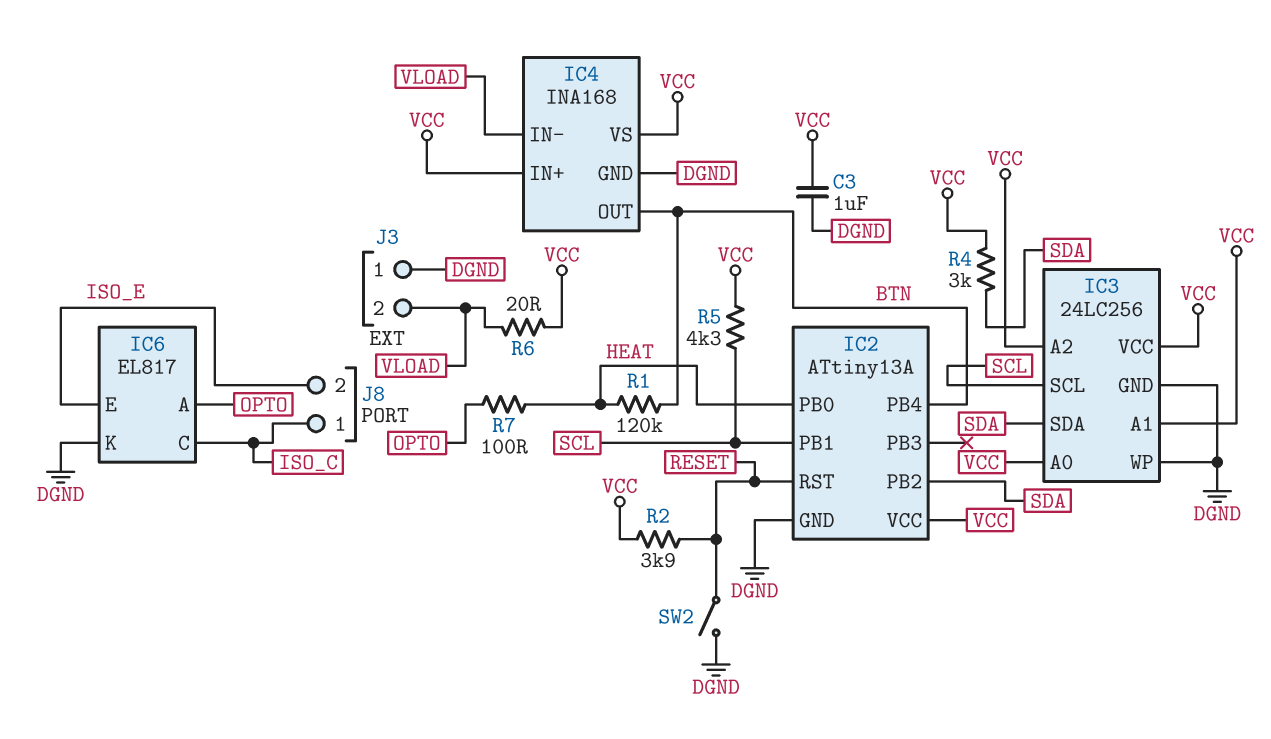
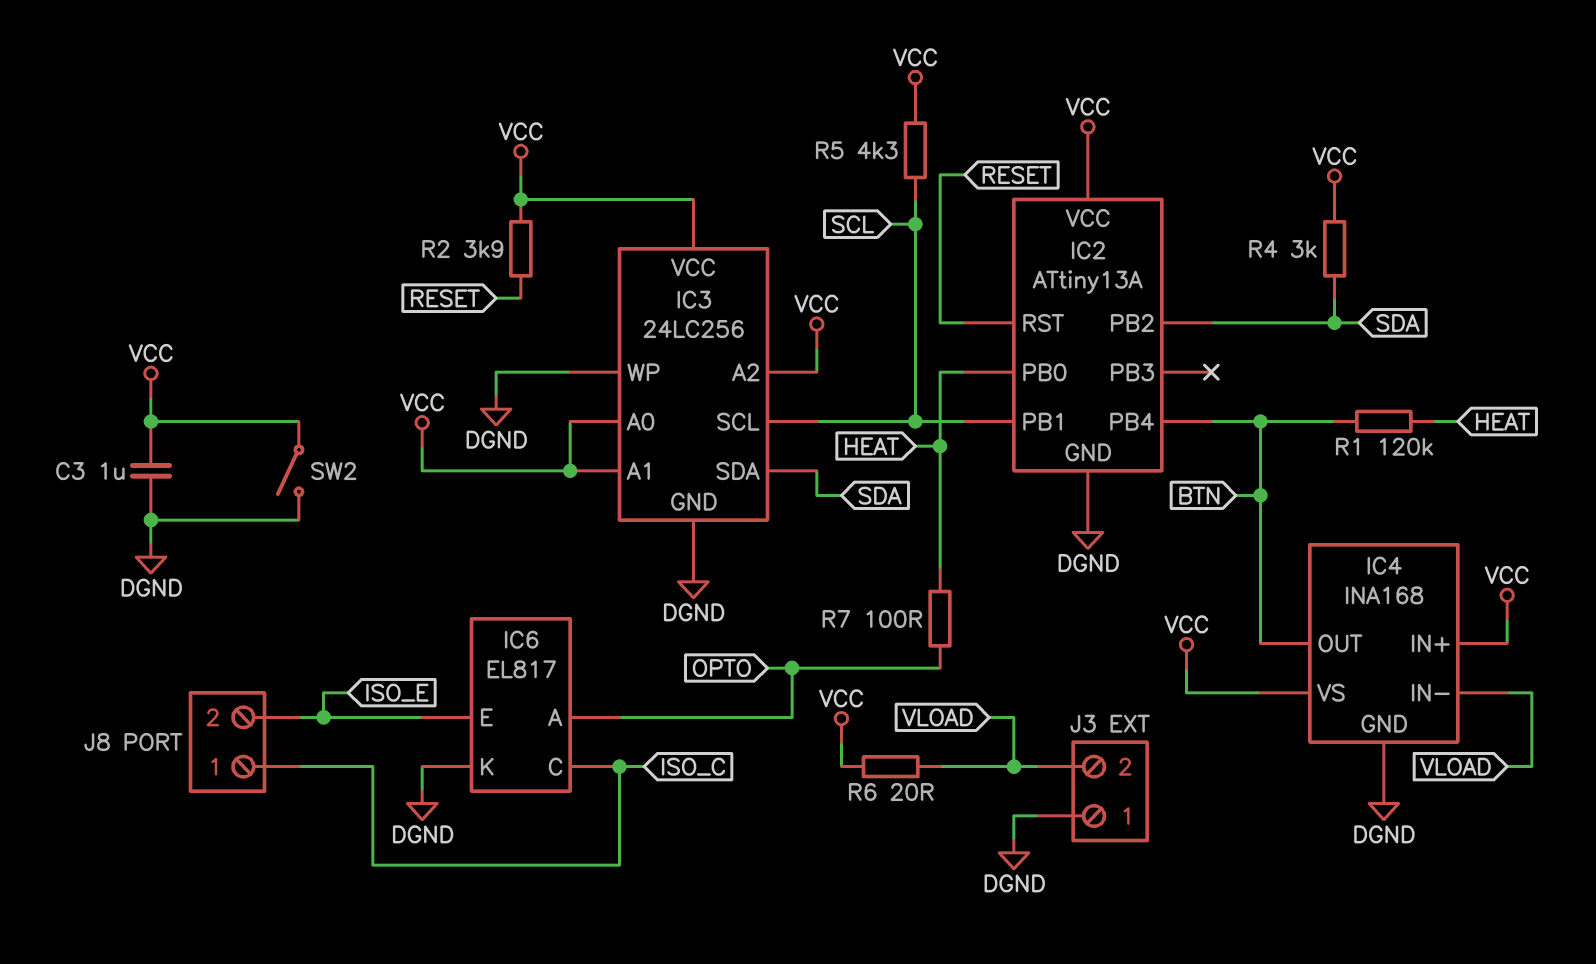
SW2: switch (DGND, RESET) -> switch (DGND, VCC)

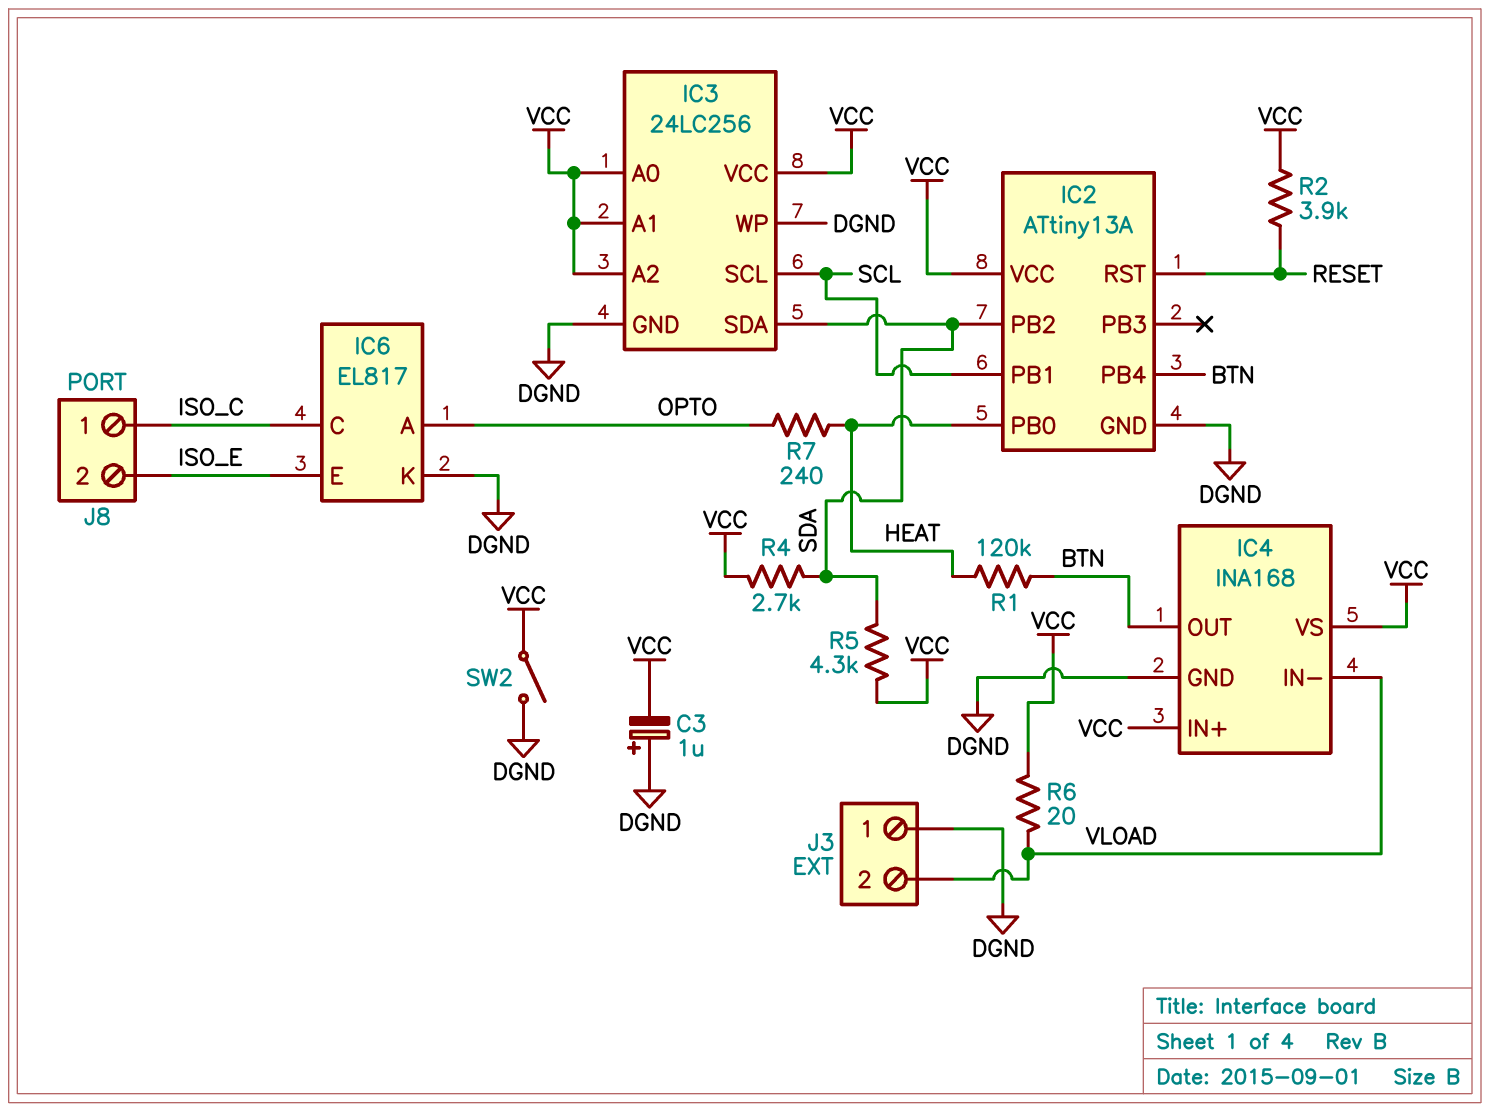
C3: 1uF (DGND, VCC) -> 1uF (plus DGND, minus VCC)
R4: 3k (SDA, VCC) -> 2.7k (SDA, VCC)
R5: 4.3k (SCL, VCC) -> 4.3k (SDA, VCC)
R7: 100 (HEAT, OPTO) -> 240 (HEAT, OPTO)

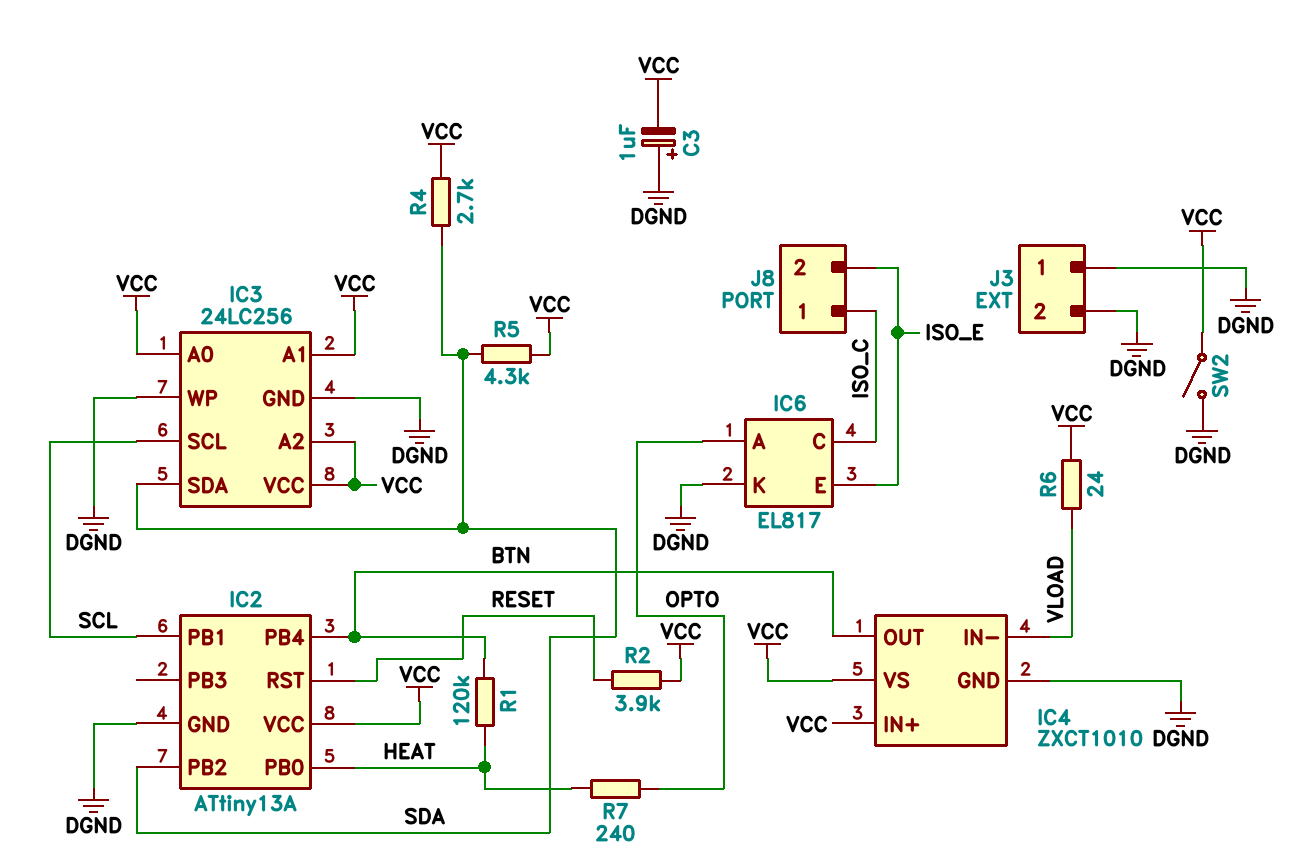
IC4: INA168 -> ZXCT1010
J3 pin 2: VLOAD -> DGND
R6: 20 (VCC, VLOAD) -> 24 (VCC, VLOAD)

